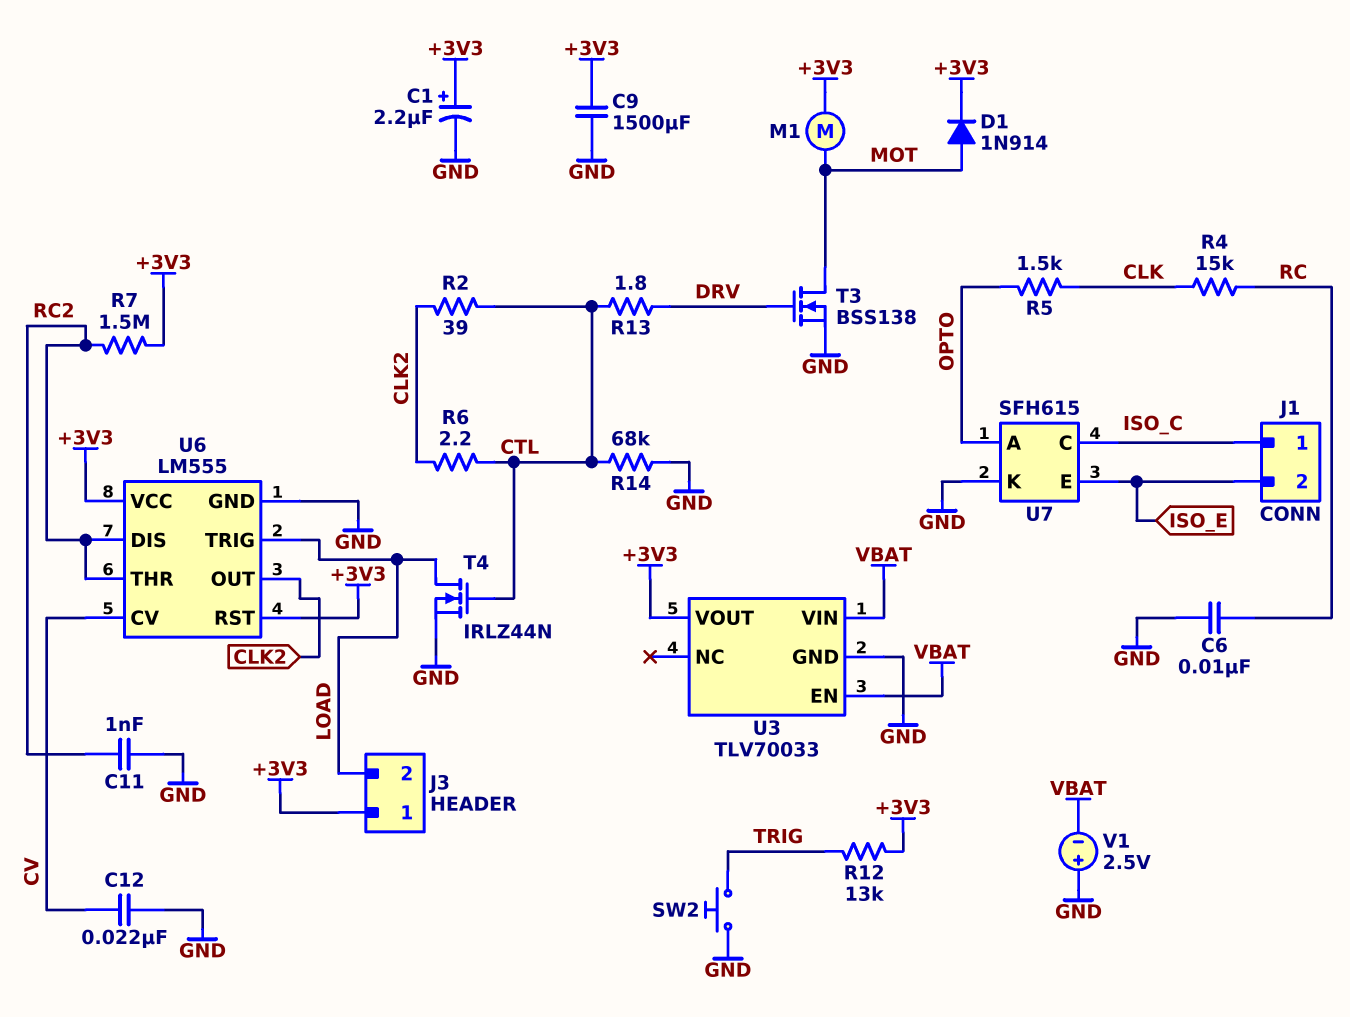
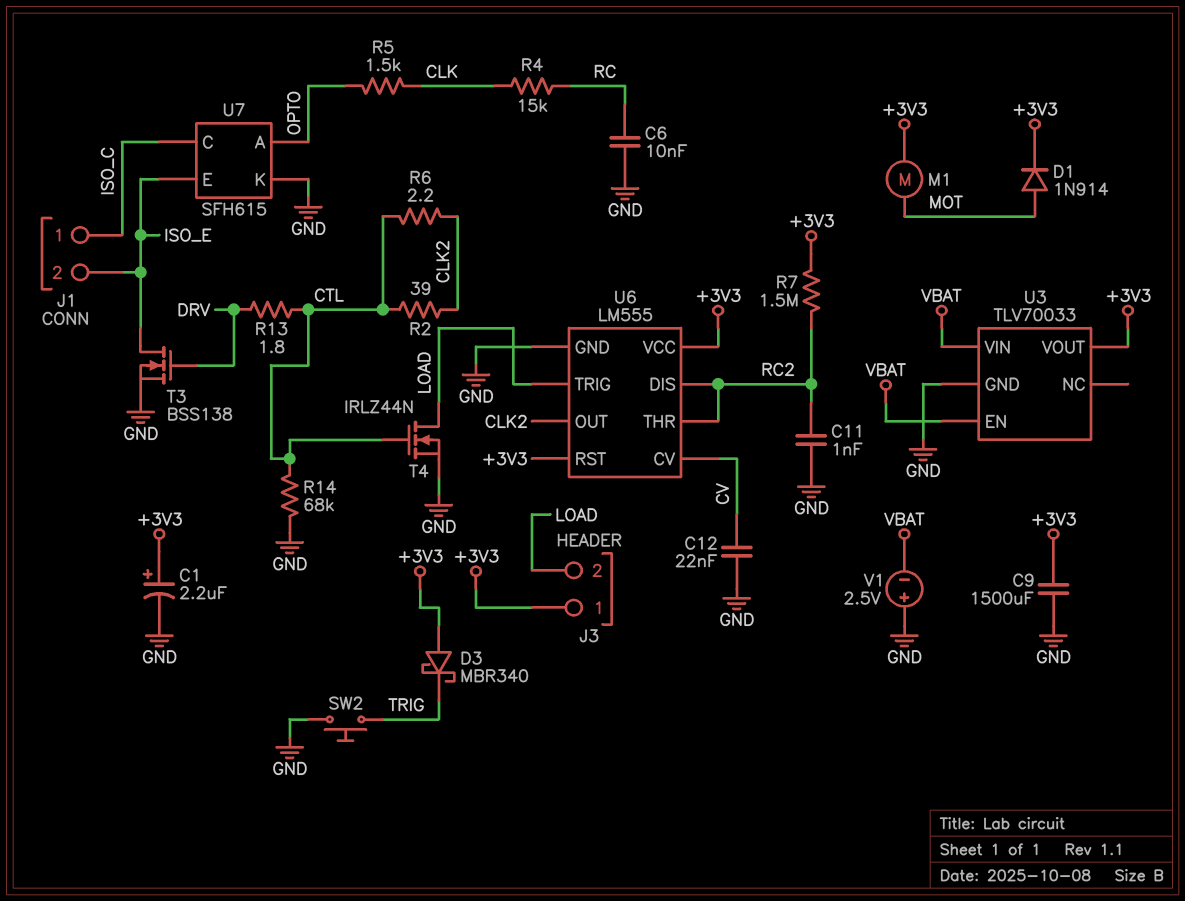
D3: none -> schottky MBR340 (A +3V3, K TRIG)
R12: 13k (+3V3, TRIG) -> none
T3: NMOS BSS138 (G DRV, D MOT, S GND) -> NMOS BSS138 (G DRV, D ISO_E, S GND)

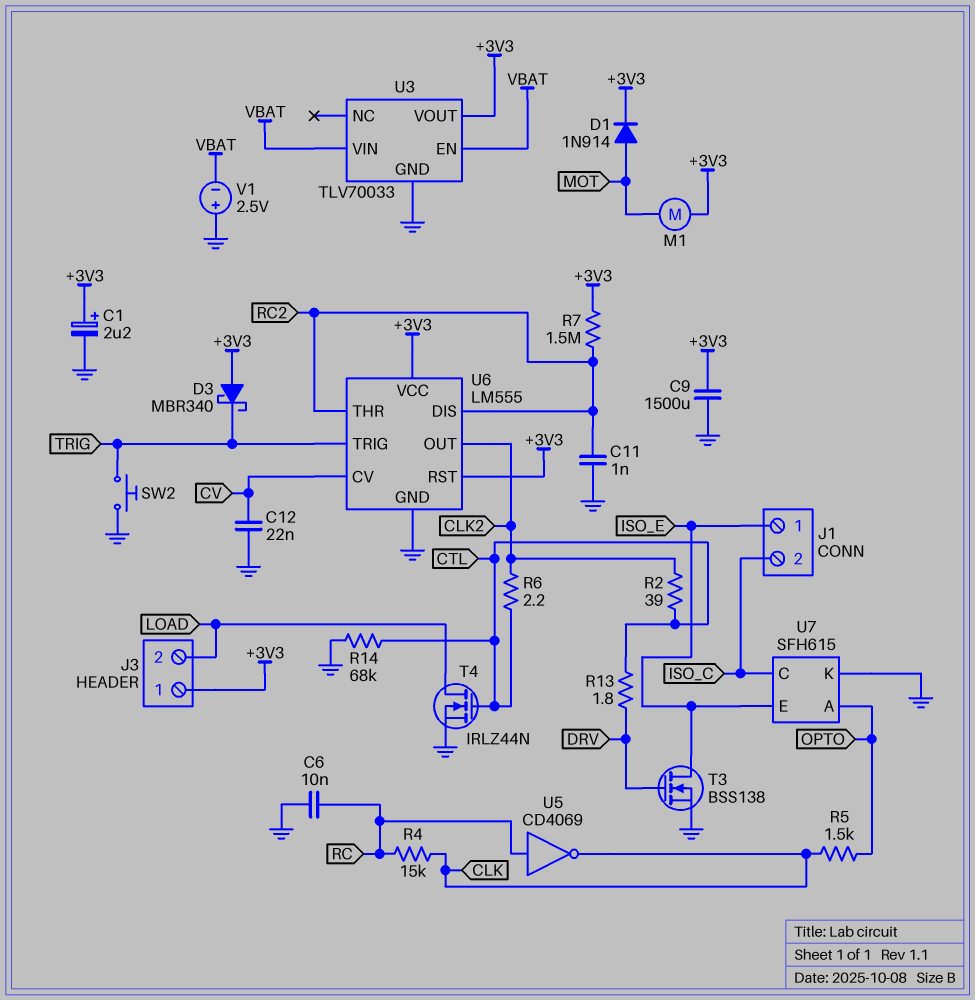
J1 pin 1: ISO_C -> ISO_E
J1 pin 2: ISO_E -> ISO_C
U5: none -> NOT CD4069 (in RC, out CLK)
U6 pin TRIG: LOAD -> TRIG

